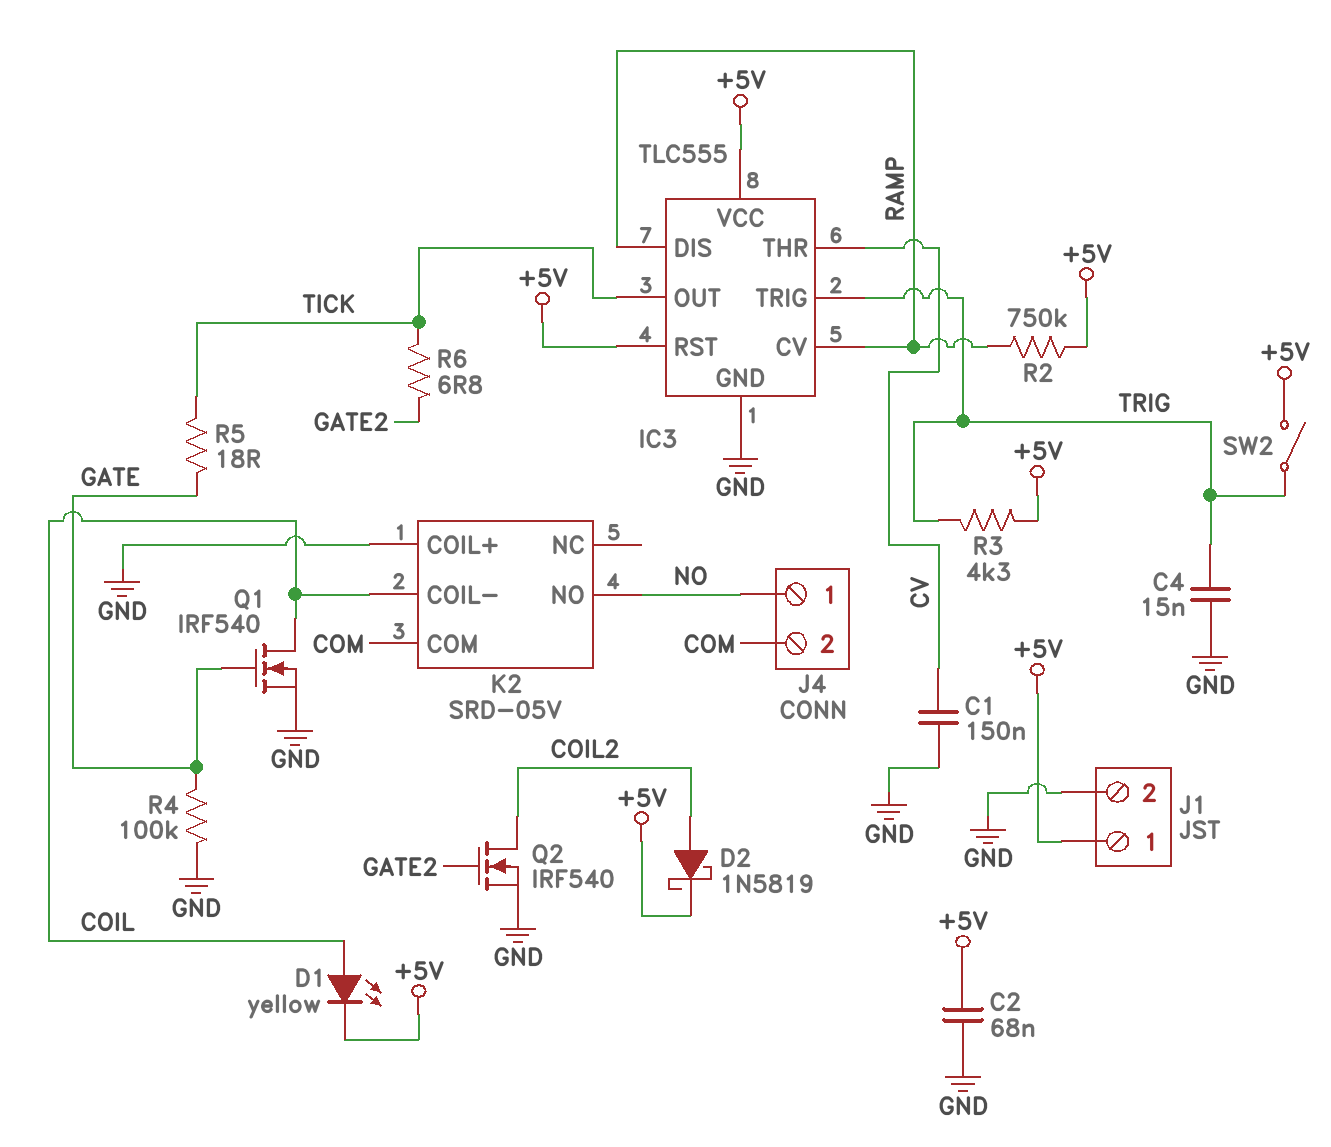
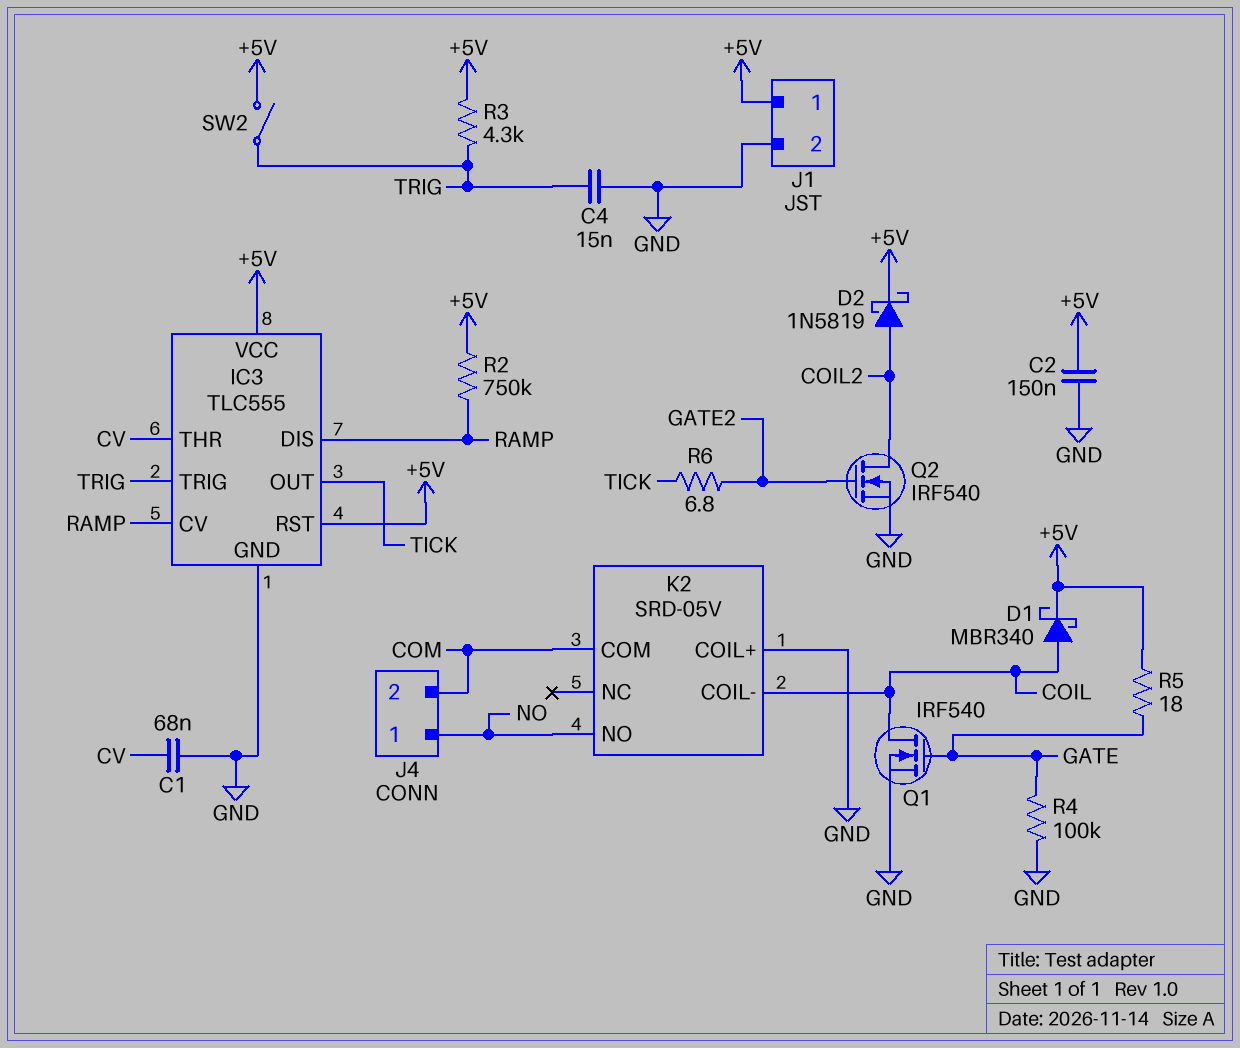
C1: 150nF (CV, GND) -> 68nF (CV, GND)
C2: 68nF (+5V, GND) -> 150nF (+5V, GND)
D1: LED yellow (A COIL, K +5V) -> schottky MBR340 (A COIL, K +5V)
R5: 18 (GATE, TICK) -> 18 (+5V, GATE)

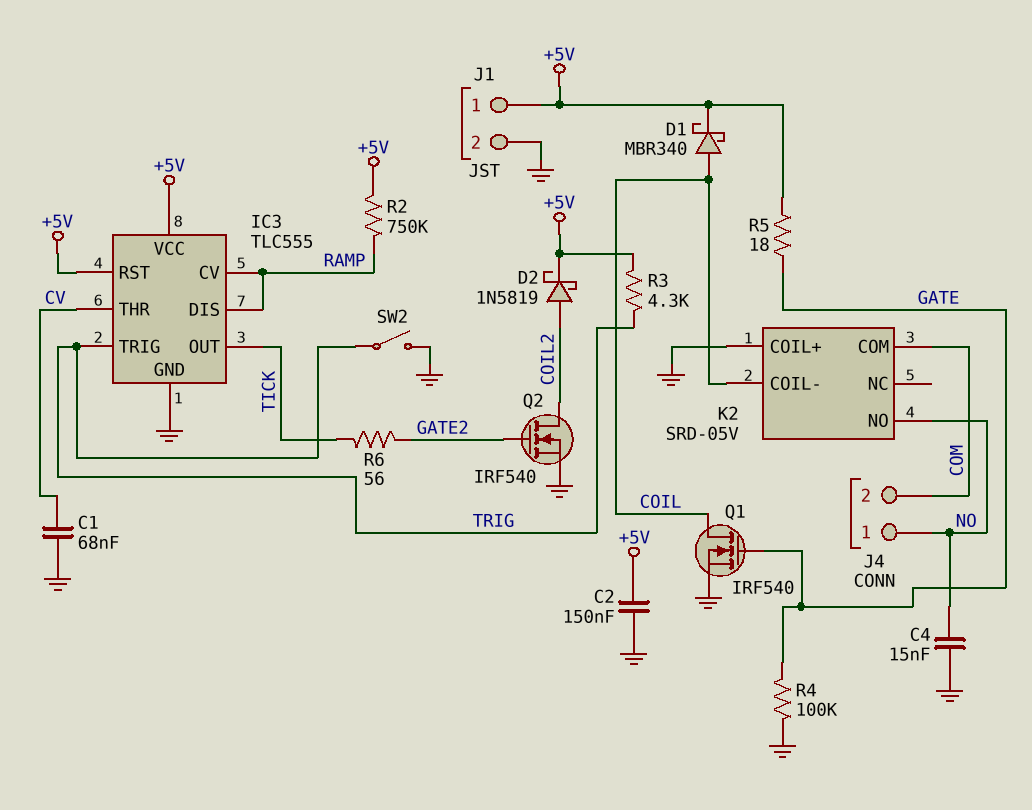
C4: 15nF (GND, TRIG) -> 15nF (GND, NO)
R6: 6.8 (GATE2, TICK) -> 56 (GATE2, TICK)
SW2: switch (+5V, TRIG) -> switch (GND, TRIG)

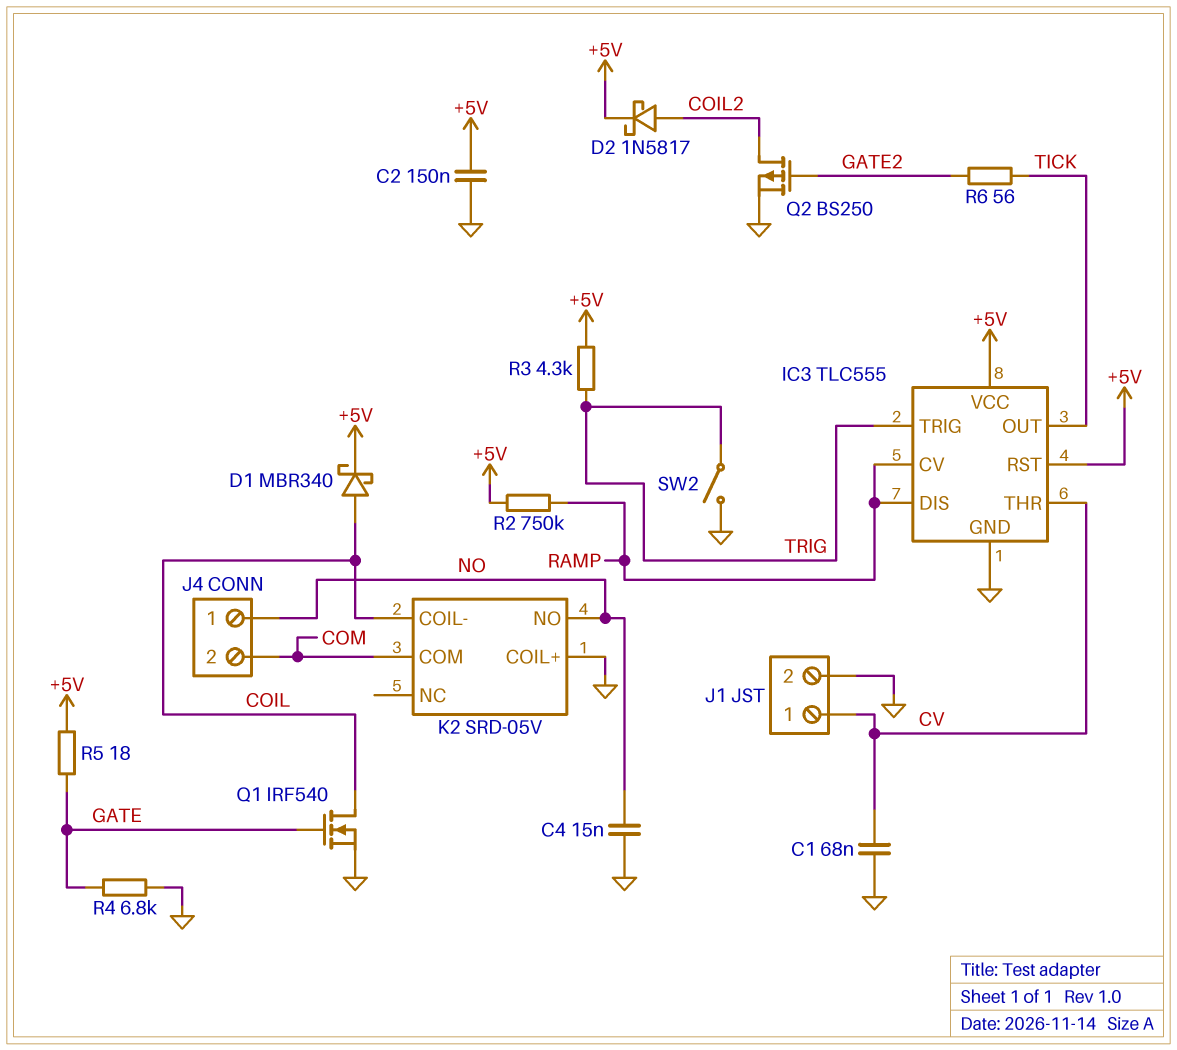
D2: schottky 1N5819 (A COIL2, K +5V) -> schottky 1N5817 (A COIL2, K +5V)
J1 pin 1: +5V -> CV
Q2: NMOS IRF540 (G GATE2, D COIL2, S GND) -> PMOS BS250 (G GATE2, D COIL2, S GND)
R4: 100k (GATE, GND) -> 6.8k (GATE, GND)

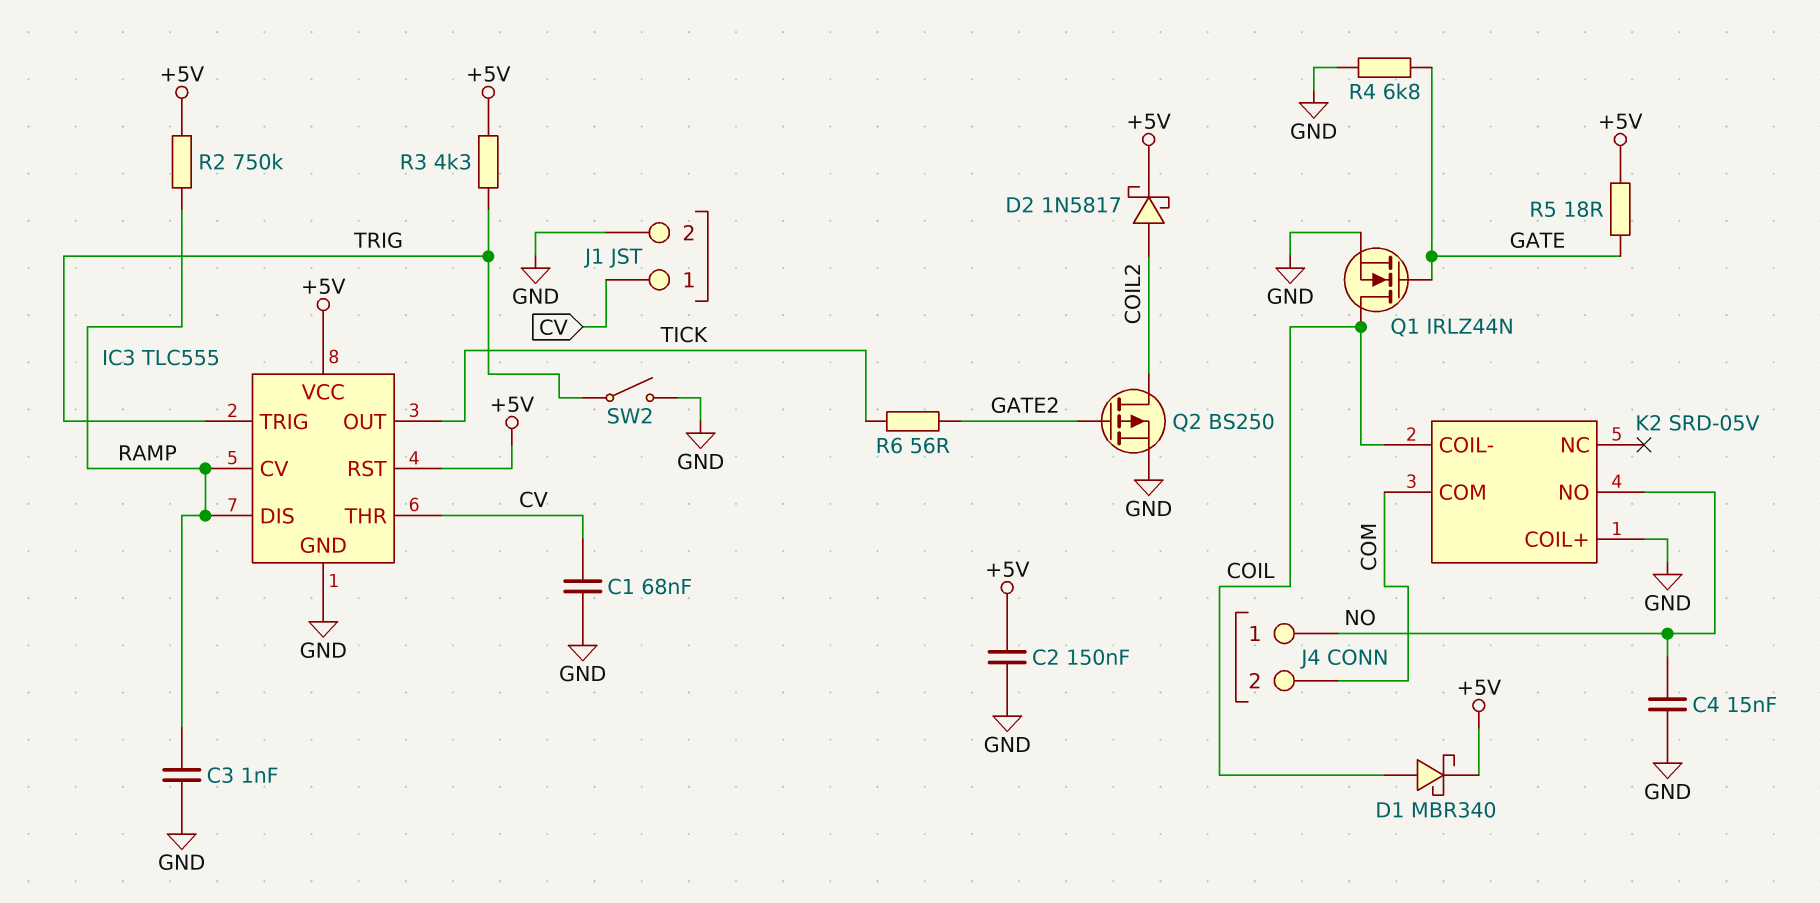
C3: none -> 1nF (GND, RAMP)
Q1: NMOS IRF540 (G GATE, D COIL, S GND) -> NMOS IRLZ44N (G GATE, D COIL, S GND)

